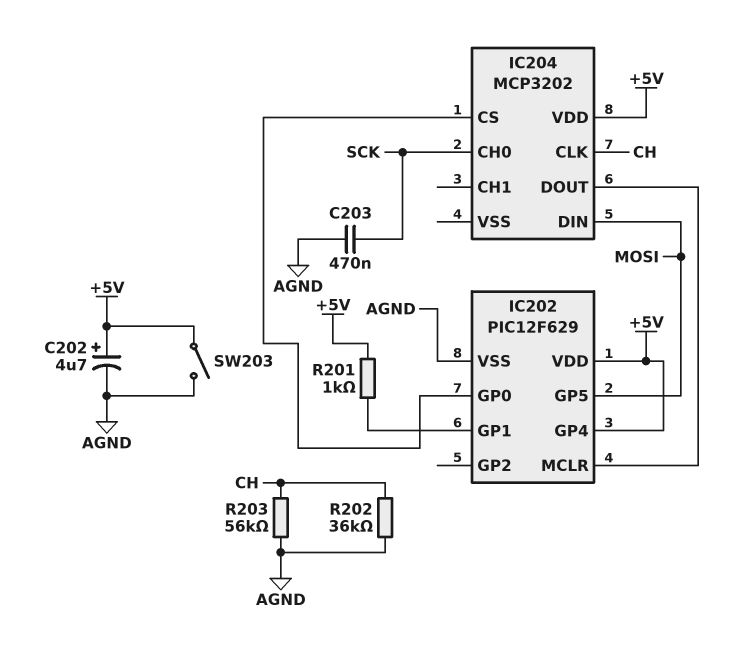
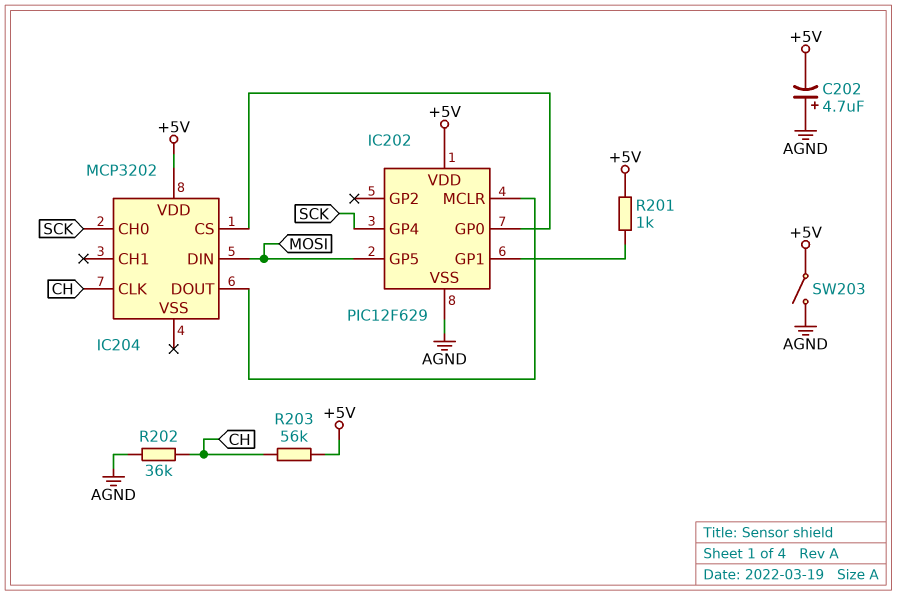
C202: 4.7uF (plus +5V, minus AGND) -> 4.7uF (plus AGND, minus +5V)
C203: 470nF (AGND, SCK) -> none
IC202 pin GP4: +5V -> SCK
R203: 56k (AGND, CH) -> 56k (+5V, CH)

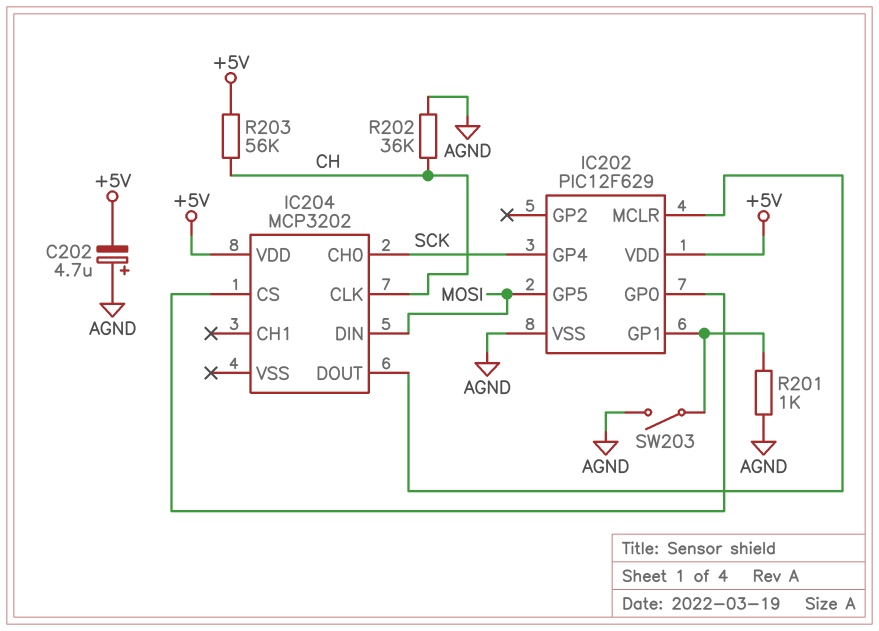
R201: 1k (+5V, IC202/GP1) -> 1k (AGND, IC202/GP1)
SW203: switch (+5V, AGND) -> switch (AGND, IC202/GP1)

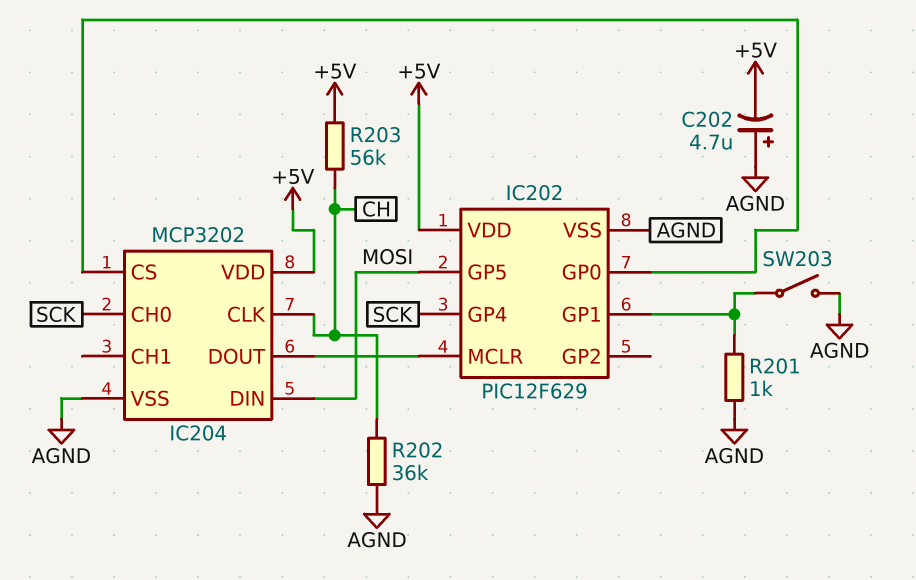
IC204 pin VSS: none -> AGND

